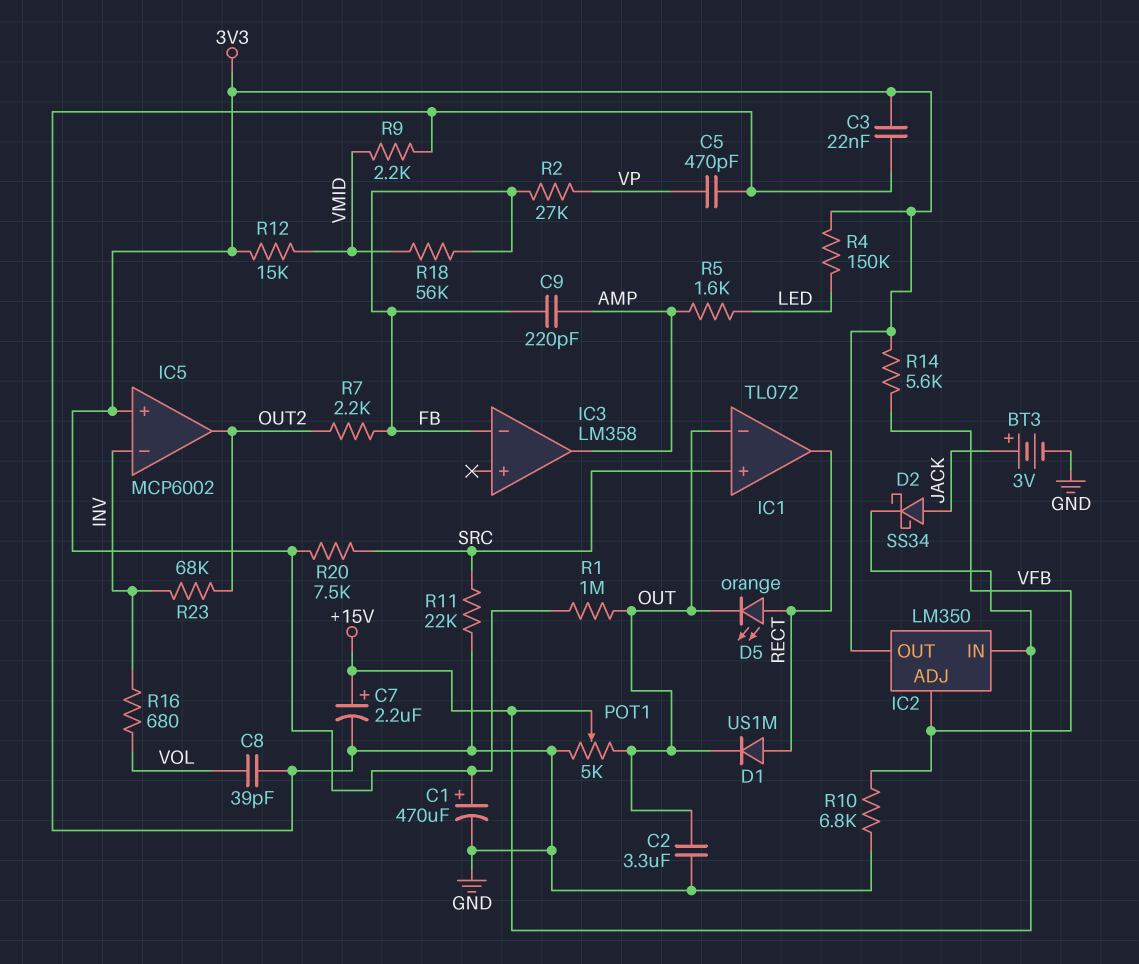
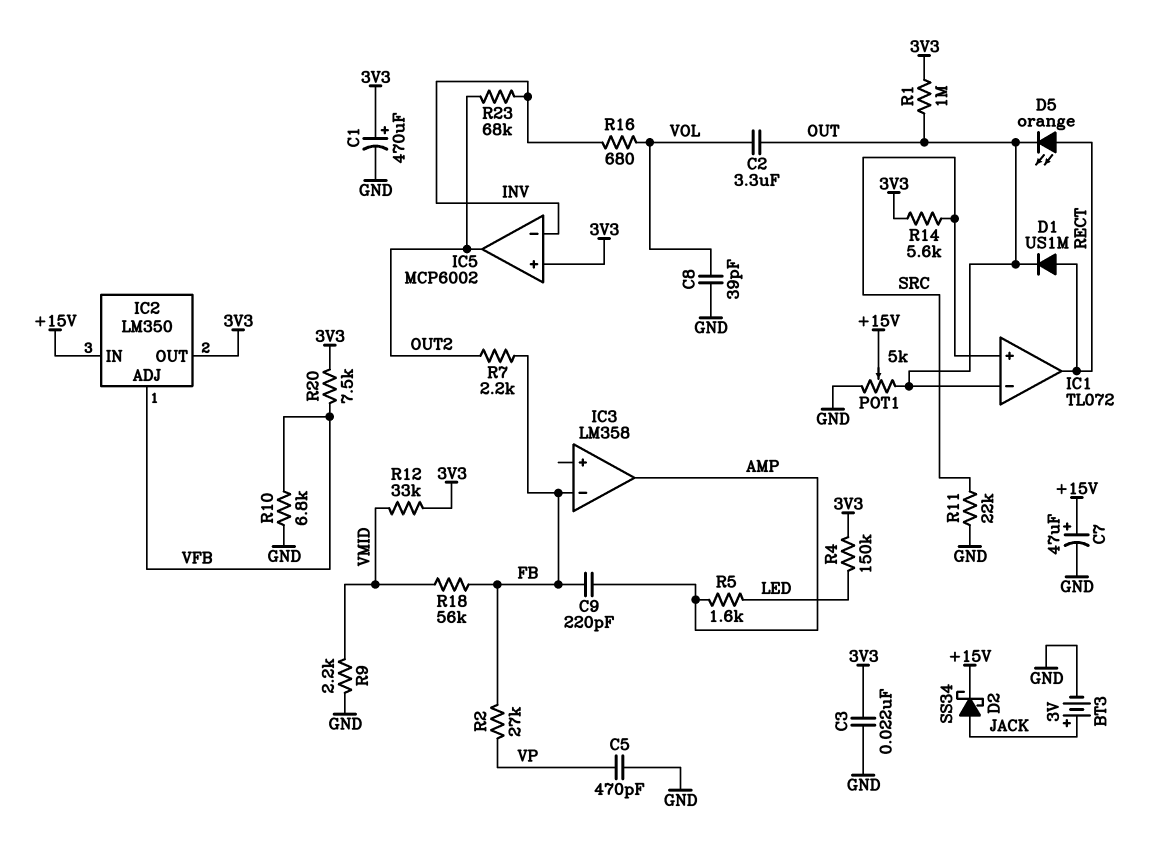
C2: 3.3uF (GND, OUT) -> 3.3uF (OUT, VOL)
C7: 2.2uF (plus +15V, minus GND) -> 47uF (plus +15V, minus GND)
R12: 15k (3V3, VMID) -> 33k (3V3, VMID)
R14: 5.6k (3V3, VFB) -> 5.6k (3V3, SRC)
R20: 7.5k (3V3, SRC) -> 7.5k (3V3, VFB)

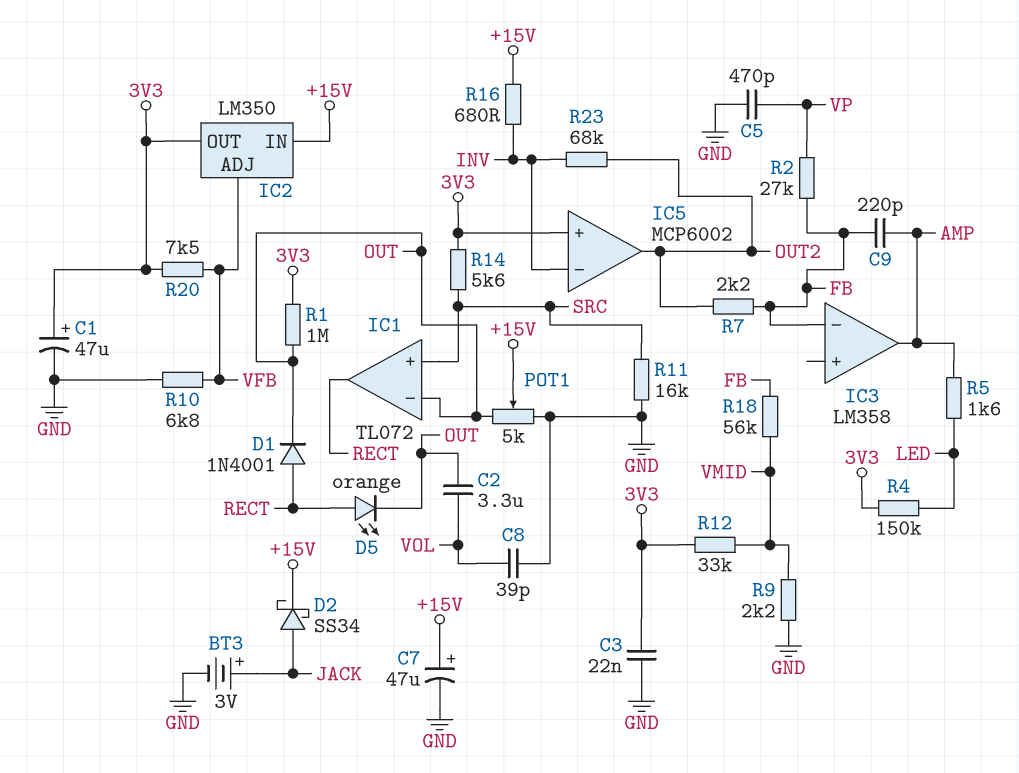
C1: 470uF (plus 3V3, minus GND) -> 47uF (plus 3V3, minus GND)
D1: diode US1M (A RECT, K OUT) -> diode 1N4001 (A RECT, K OUT)
R11: 22k (GND, SRC) -> 16k (GND, SRC)
R16: 680 (INV, VOL) -> 680 (+15V, INV)

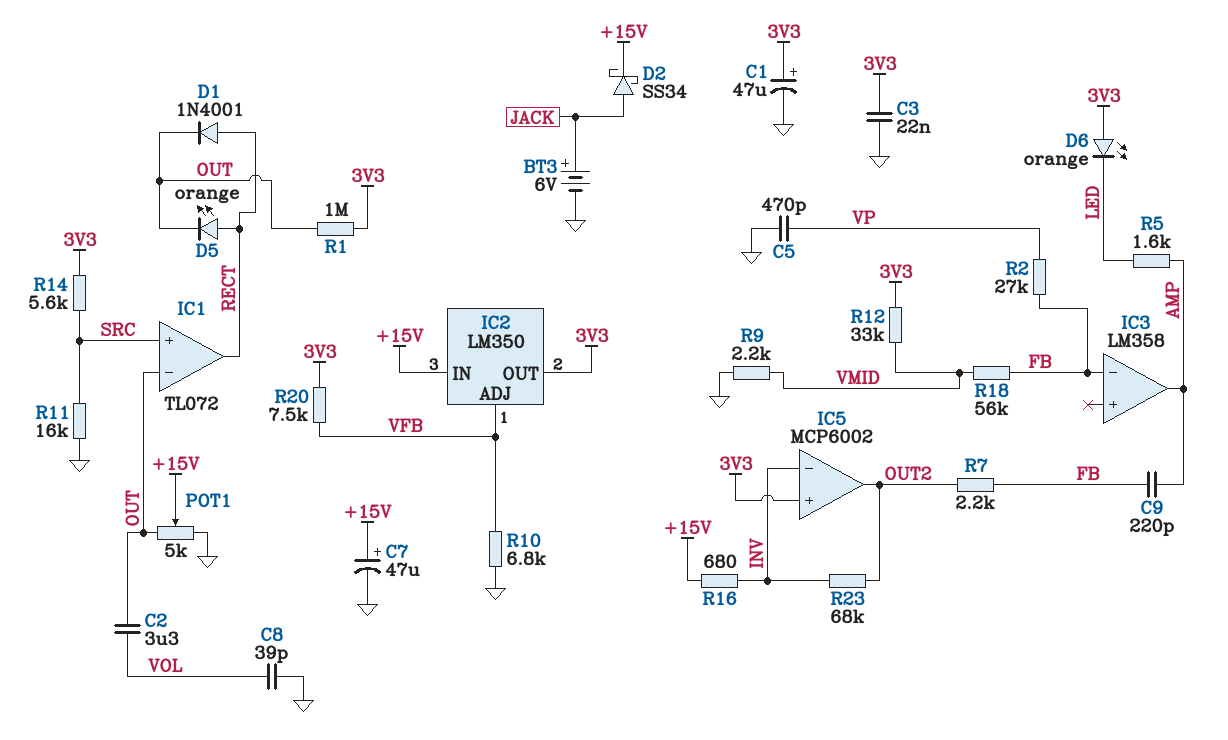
BT3: 3V (plus JACK, minus GND) -> 6V (plus JACK, minus GND)
D6: none -> LED orange (A 3V3, K LED)
R4: 150k (3V3, LED) -> none

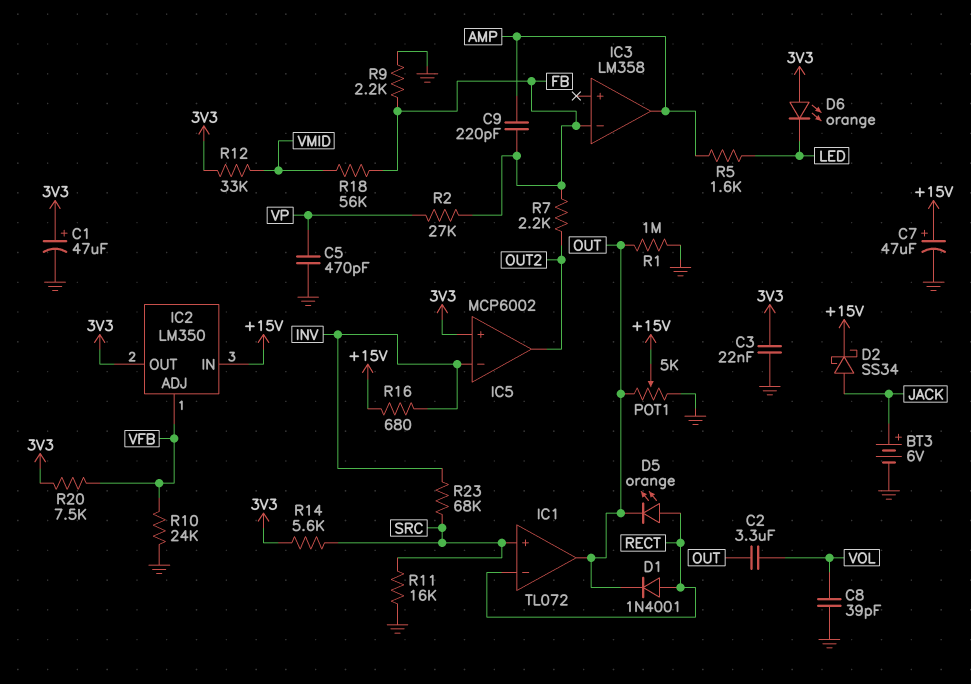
IC1 pin in-: OUT -> RECT
IC1 pin out: RECT -> OUT
R1: 1M (3V3, OUT) -> 1M (GND, OUT)
R9: 2.2k (GND, VMID) -> 2.2k (FB, GND)
R10: 6.8k (GND, VFB) -> 24k (GND, VFB)
R23: 68k (INV, OUT2) -> 68k (INV, SRC)

